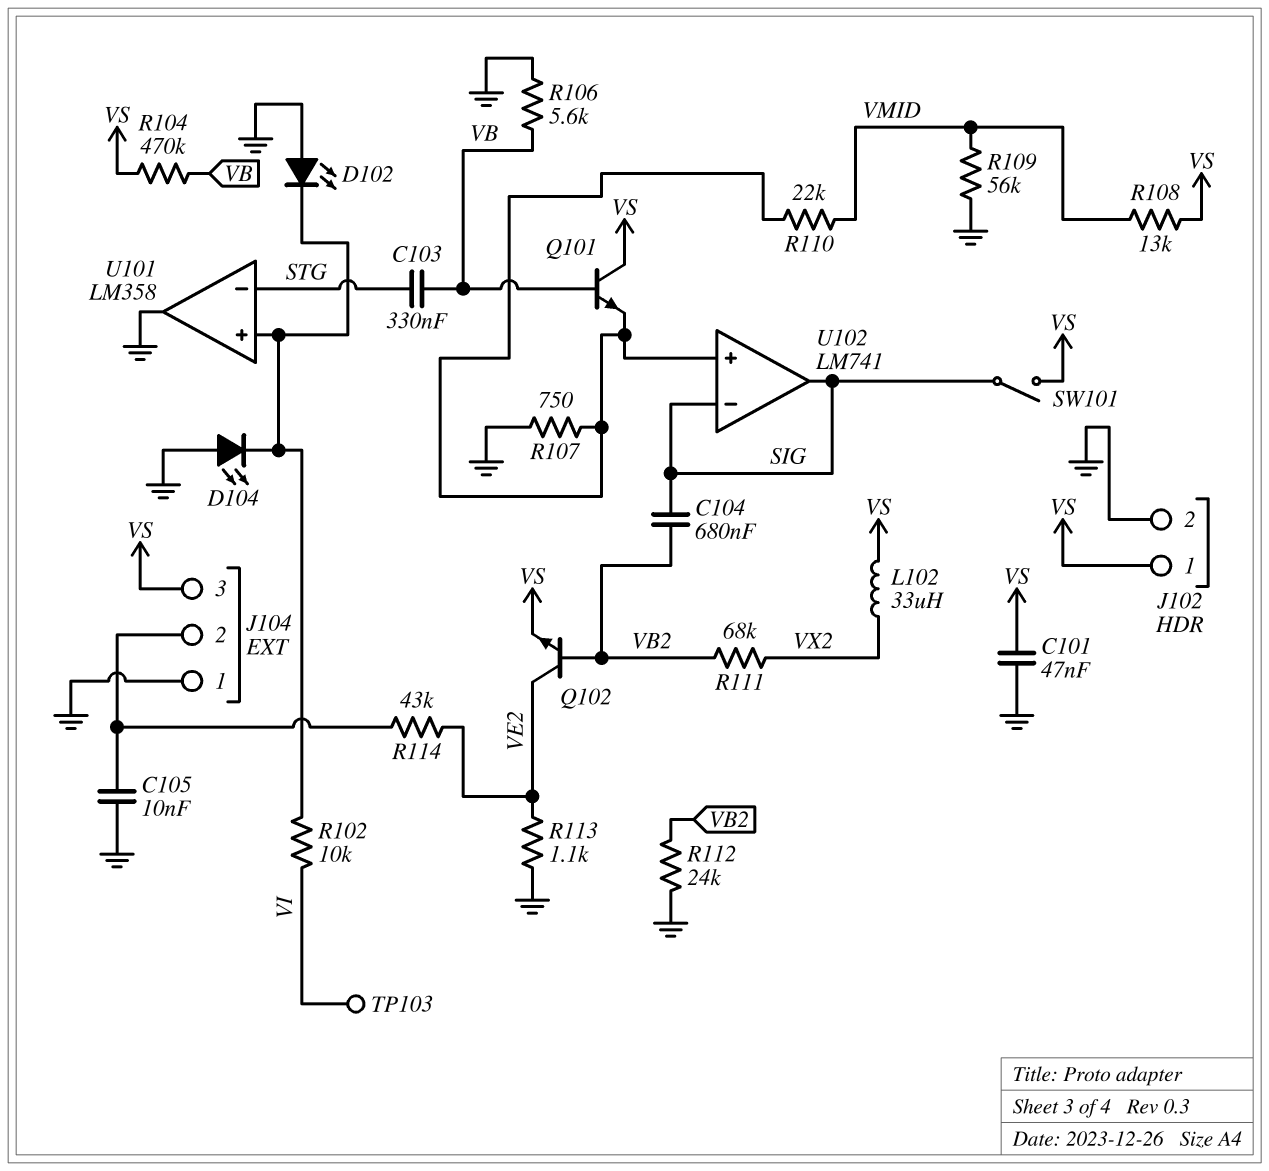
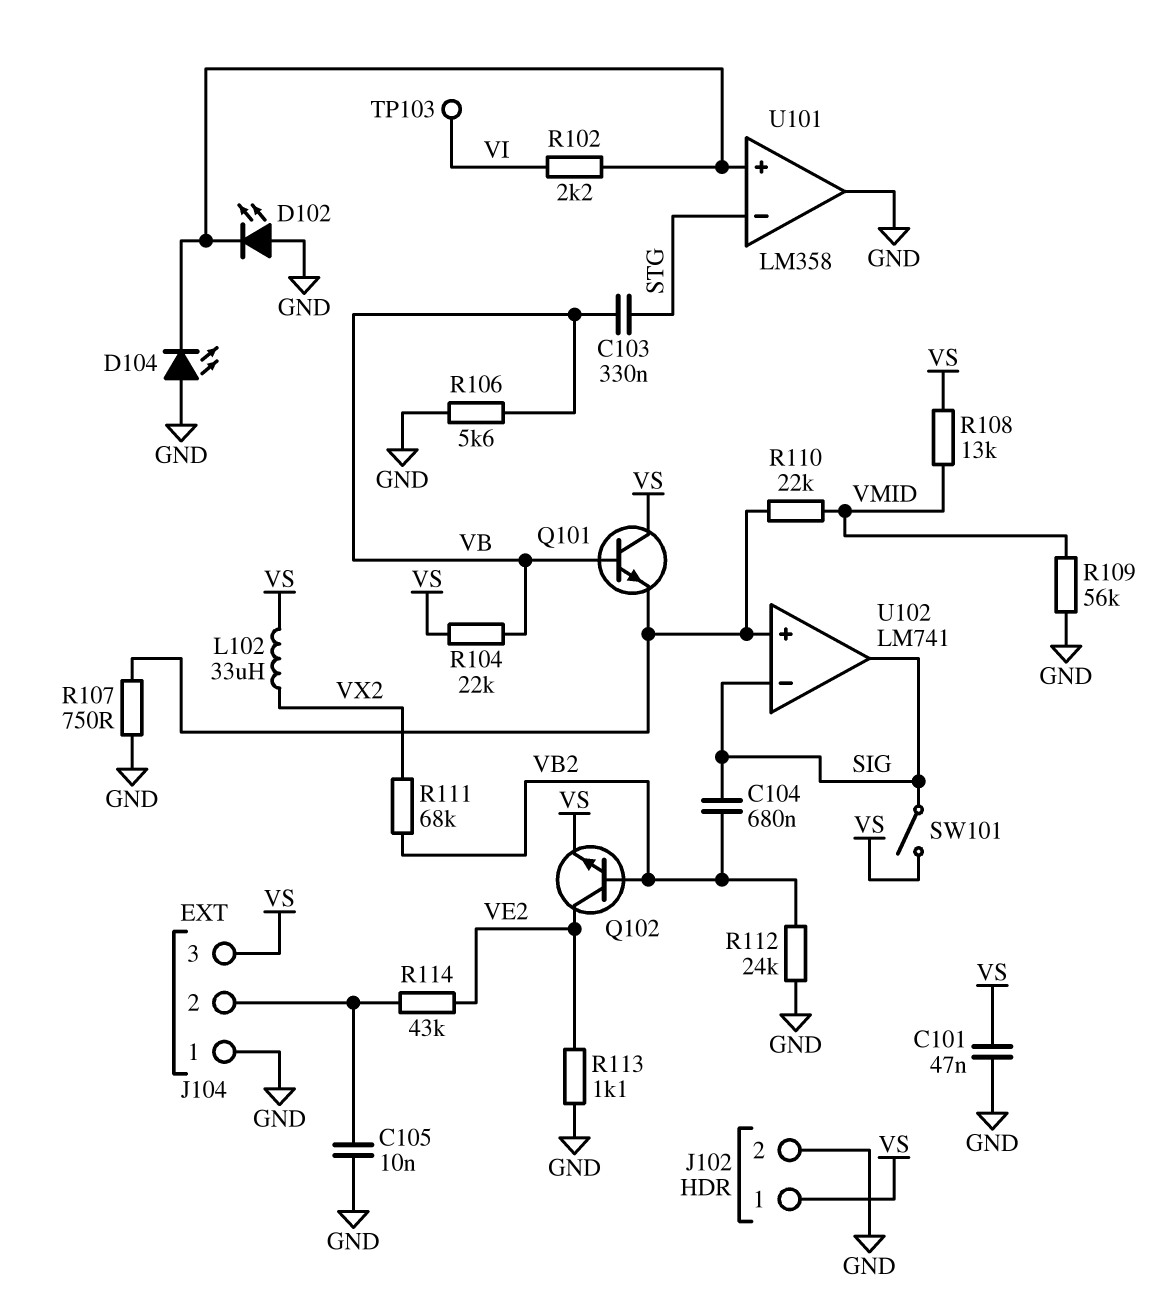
R102: 10k (U101/in+, VI) -> 2.2k (U101/in+, VI)
R104: 470k (VB, VS) -> 22k (VB, VS)

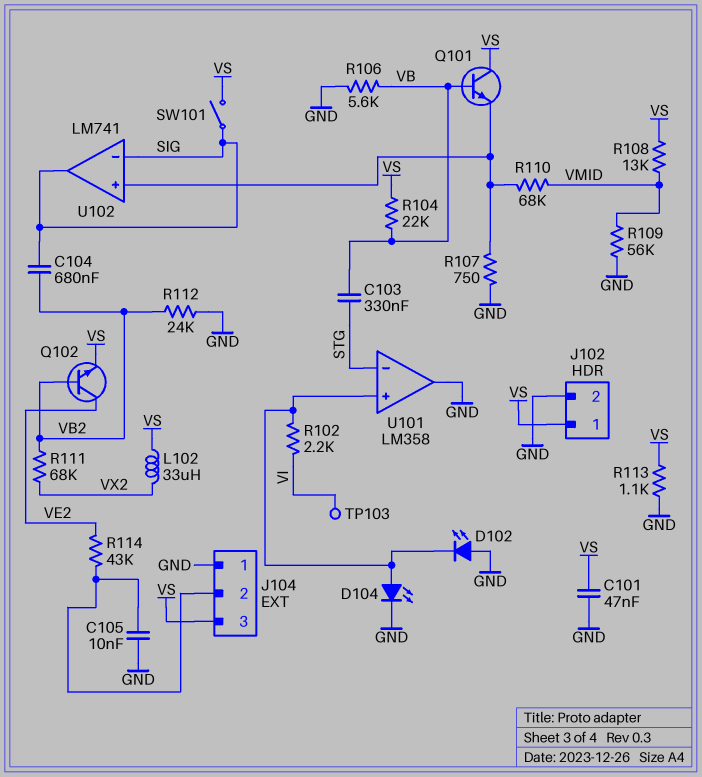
D104: LED (A GND, K U101/in+) -> LED (A U101/in+, K GND)
R110: 22k (U102/in+, VMID) -> 68k (U102/in+, VMID)
R113: 1.1k (GND, VE2) -> 1.1k (GND, VS)

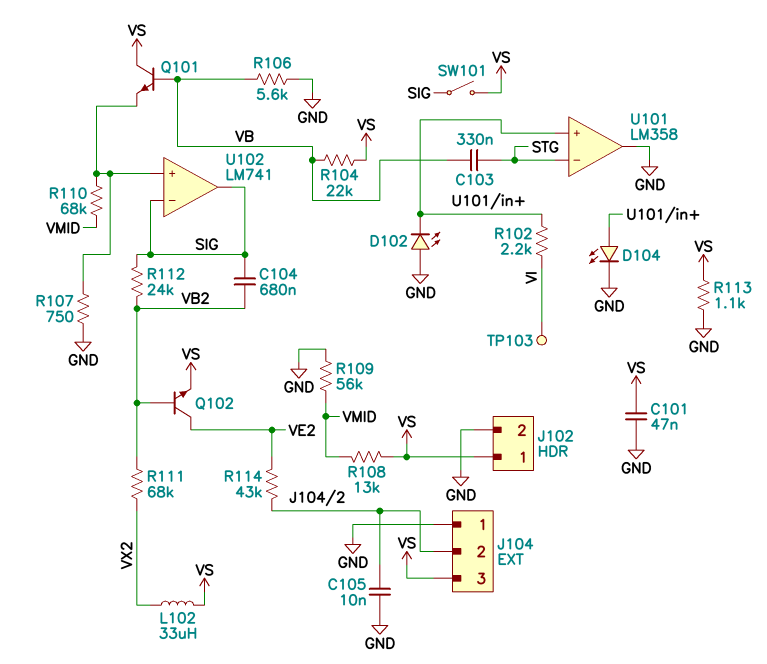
R112: 24k (GND, VB2) -> 24k (SIG, VB2)

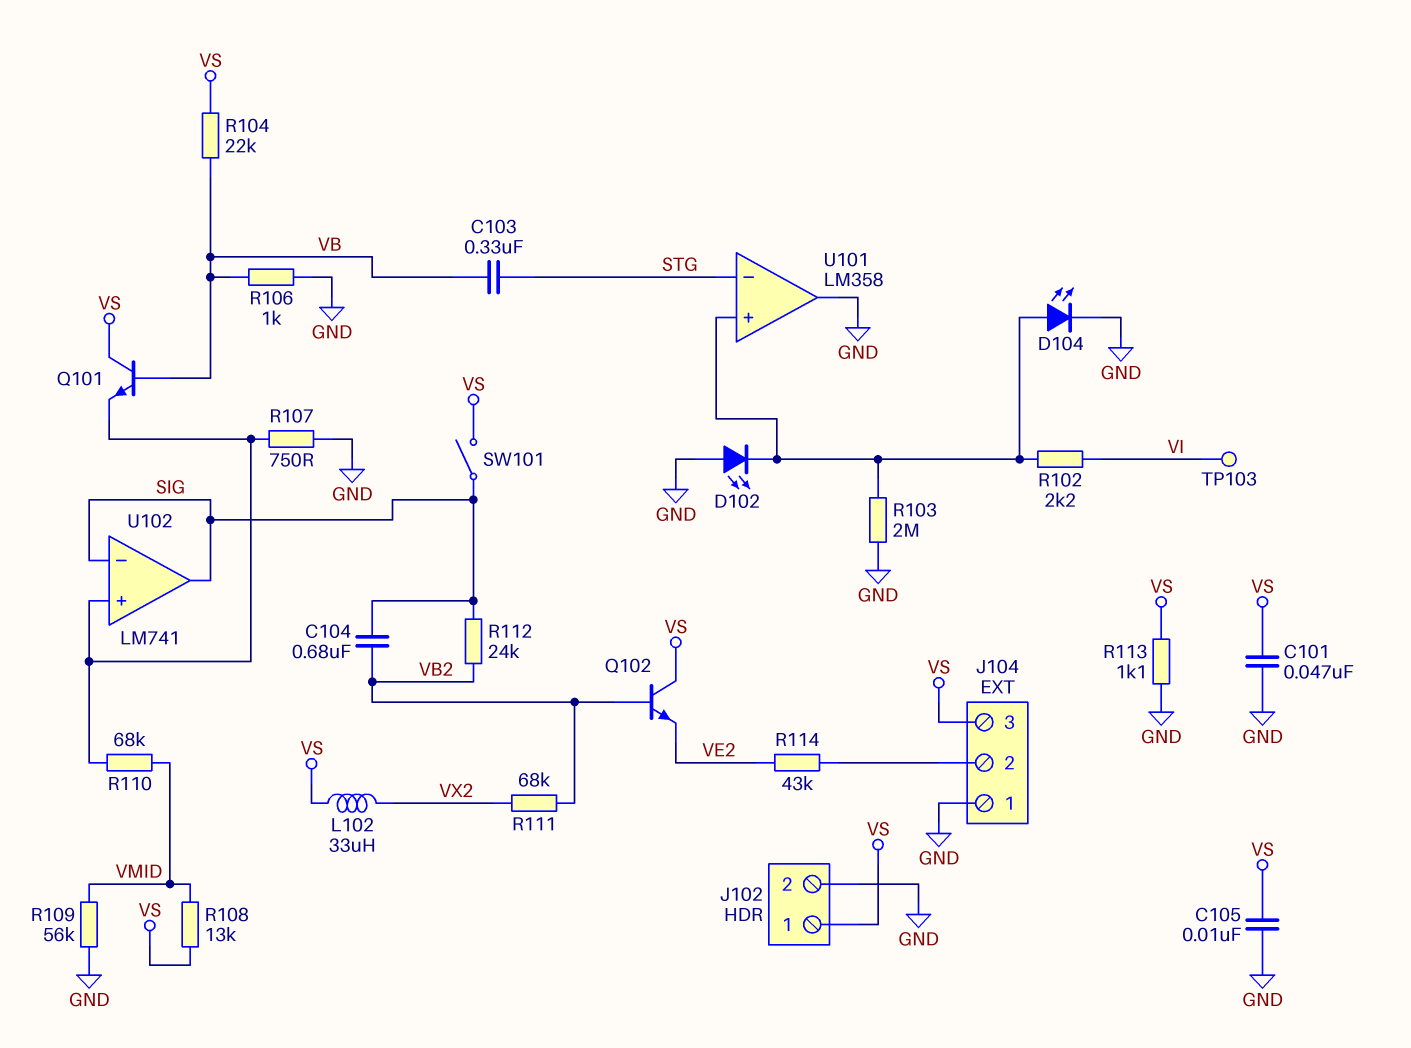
C105: 10nF (GND, J104/2) -> 10nF (GND, VS)
Q102: NPN (B VB2, C VE2, E VS) -> NPN (B VB2, C VS, E VE2)
R103: none -> 2M (GND, U101/in+)
R106: 5.6k (GND, VB) -> 1k (GND, VB)

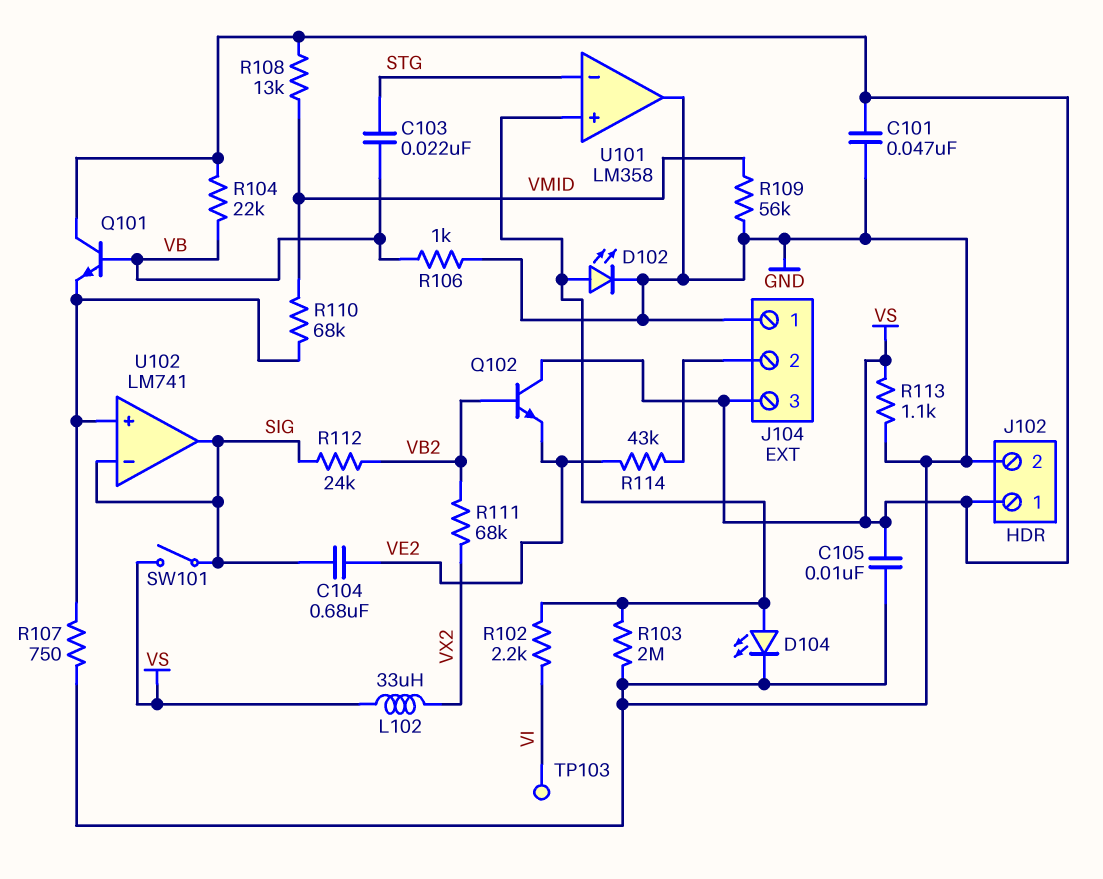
C103: 330nF (STG, VB) -> 22nF (STG, VB)
C104: 680nF (SIG, VB2) -> 680nF (SIG, VE2)
D102: LED (A GND, K U101/in+) -> LED (A U101/in+, K GND)

